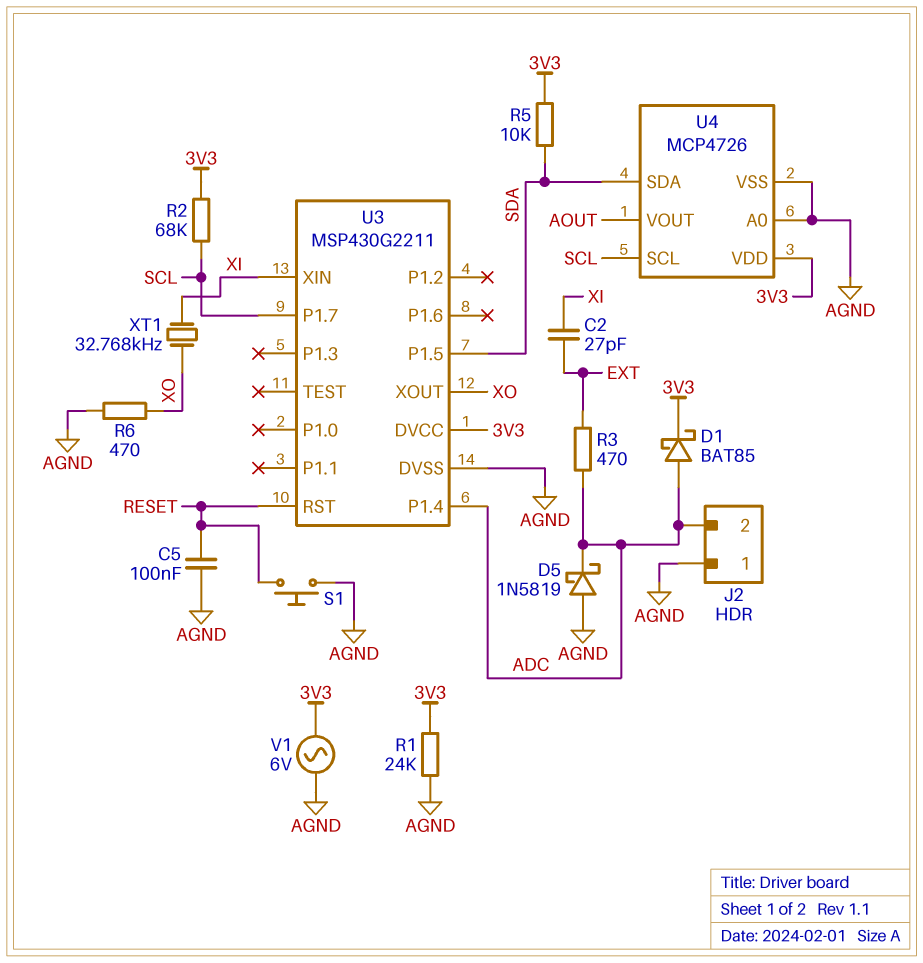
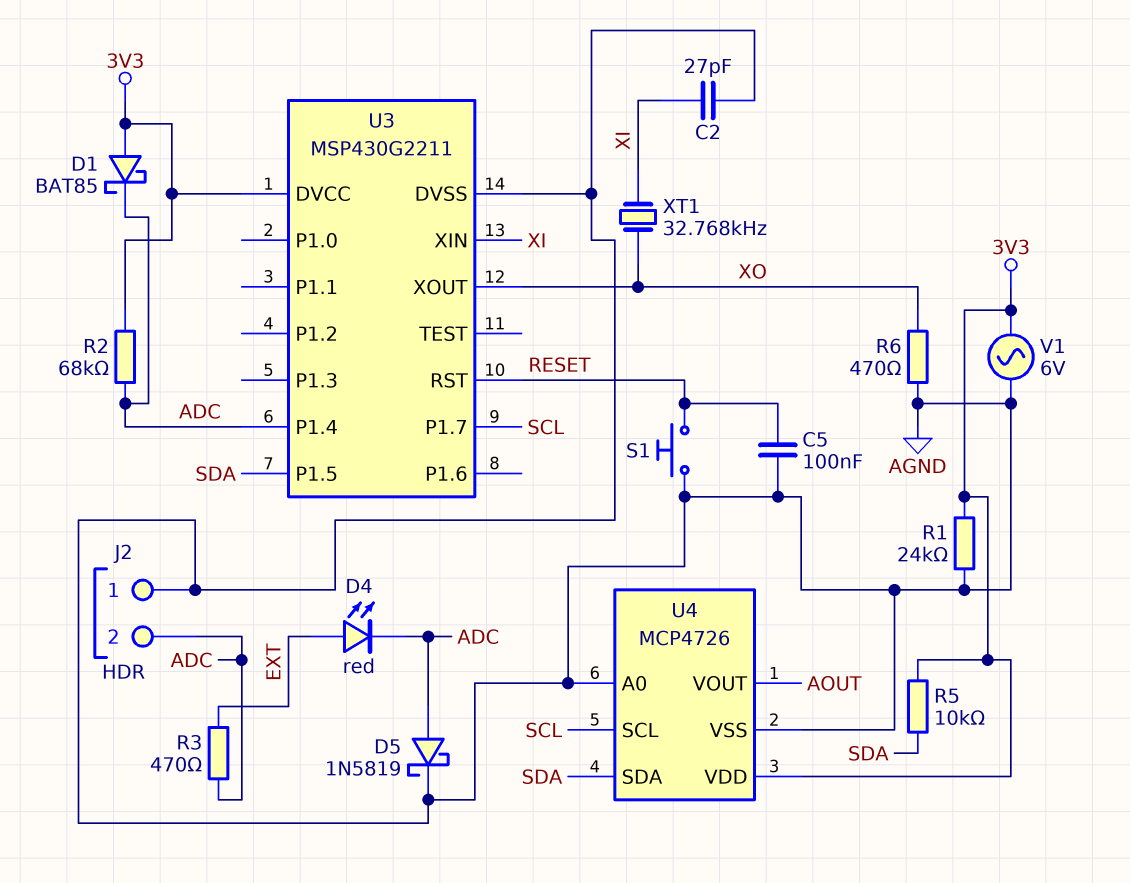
C2: 27pF (EXT, XI) -> 27pF (AGND, XI)
D1: schottky BAT85 (A ADC, K 3V3) -> schottky BAT85 (A 3V3, K ADC)
D4: none -> LED red (A EXT, K ADC)
D5: schottky 1N5819 (A AGND, K ADC) -> schottky 1N5819 (A ADC, K AGND)
R2: 68k (3V3, SCL) -> 68k (3V3, ADC)

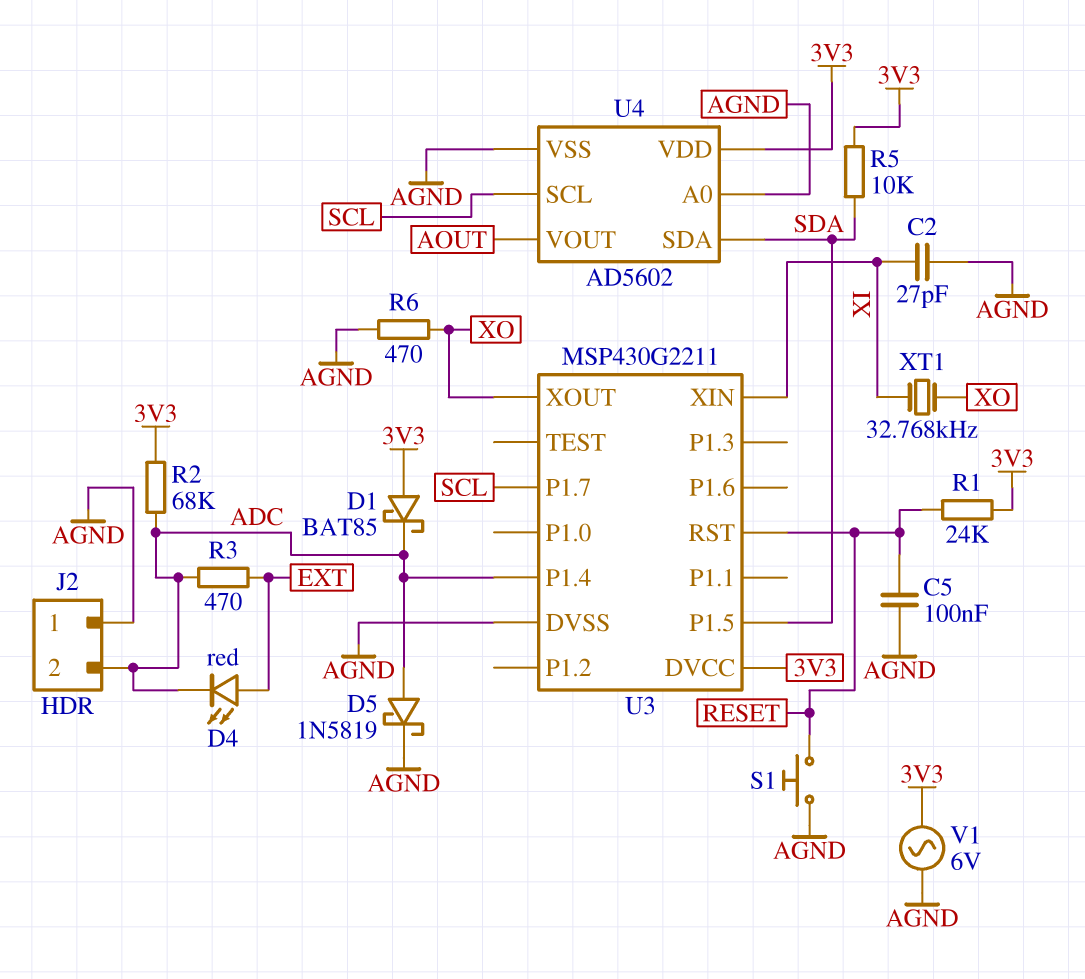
R1: 24k (3V3, AGND) -> 24k (3V3, RESET)
U4: MCP4726 -> AD5602

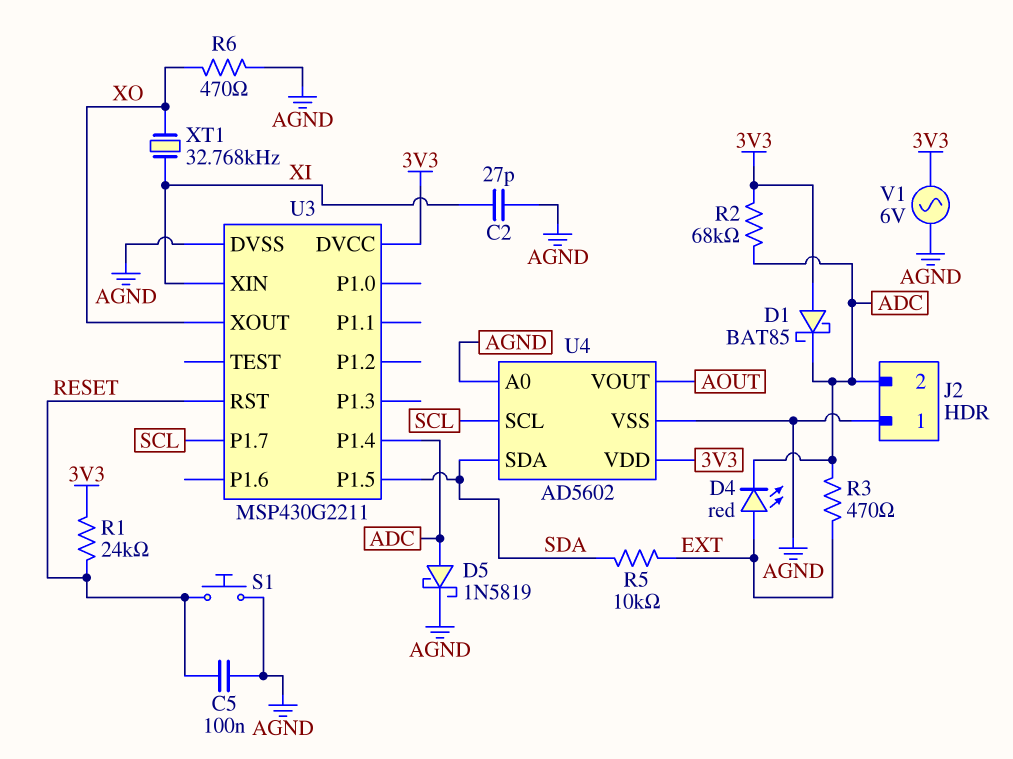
R5: 10k (3V3, SDA) -> 10k (EXT, SDA)

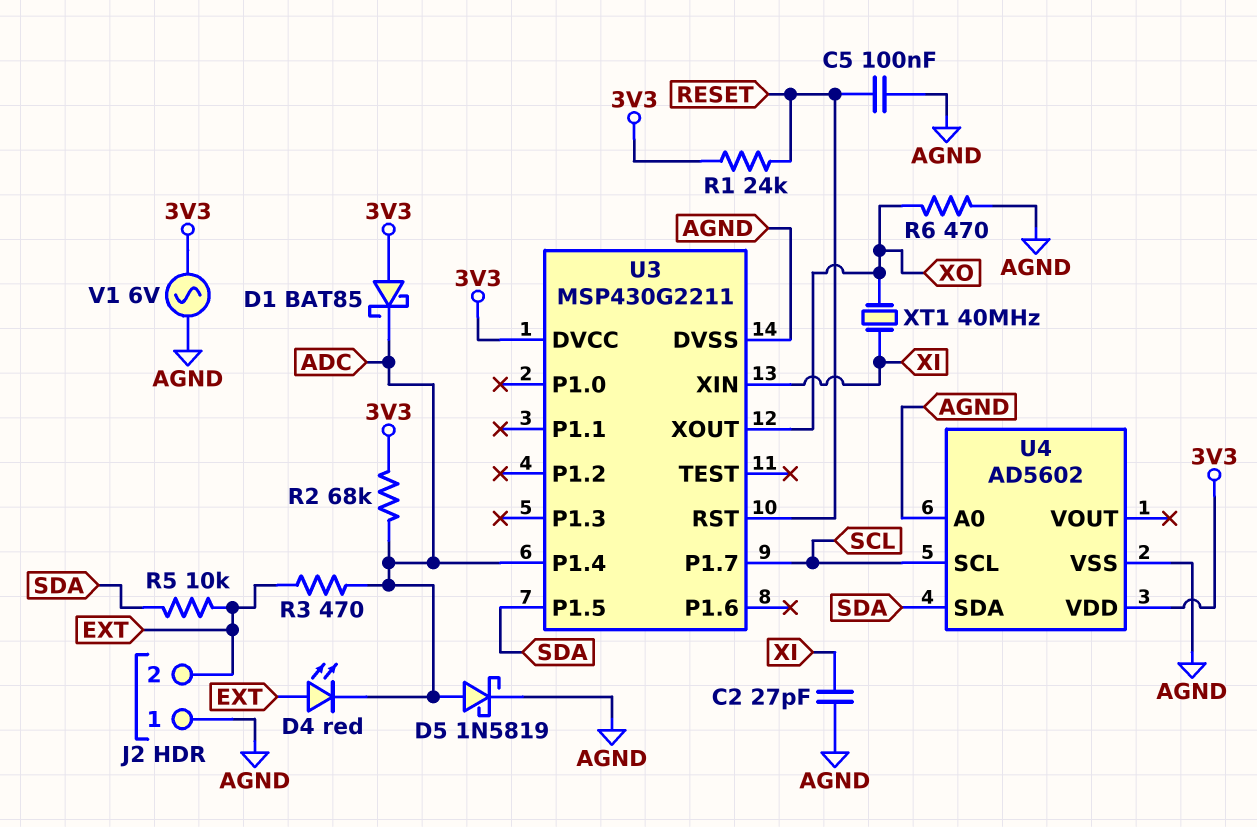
J2 pin 2: ADC -> EXT
S1: button (AGND, RESET) -> none
U4 pin VOUT: AOUT -> none
XT1: 32.768kHz (XI, XO) -> 40MHz (XI, XO)

